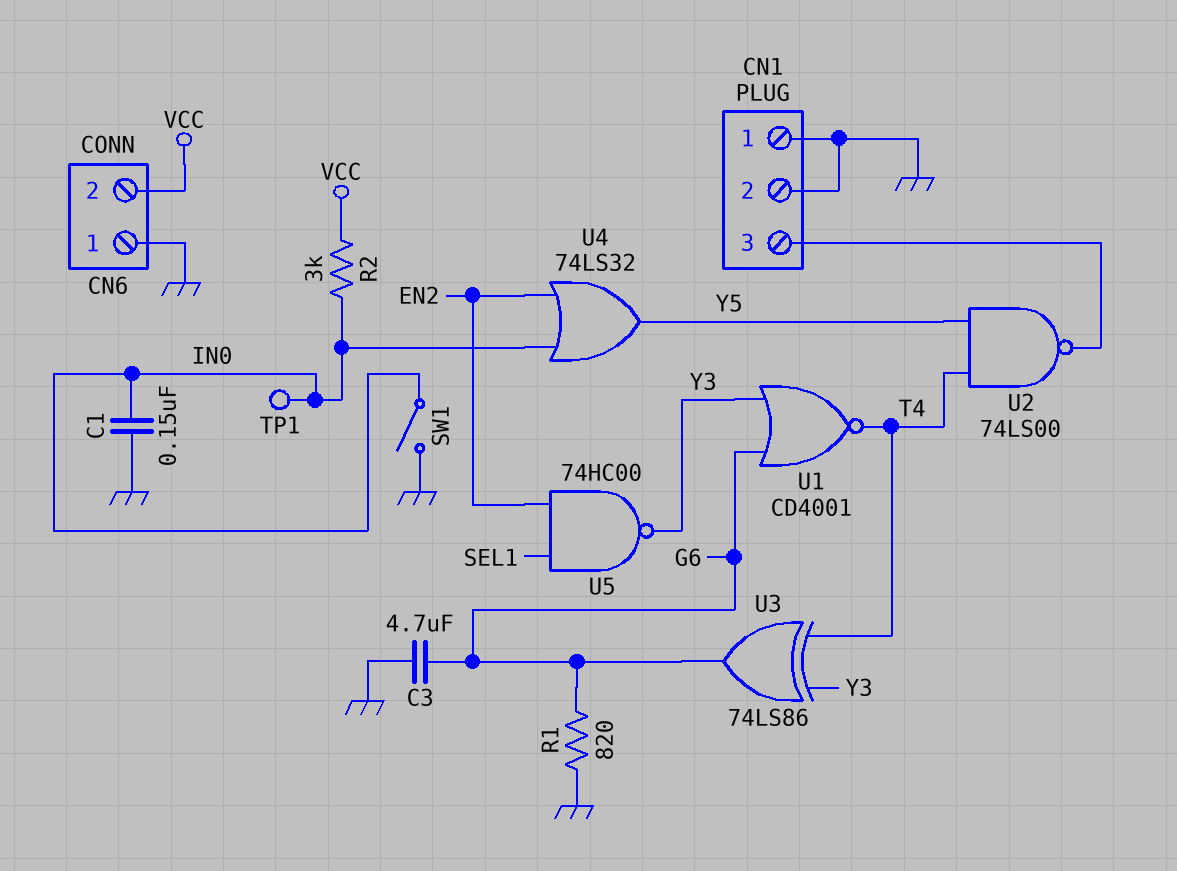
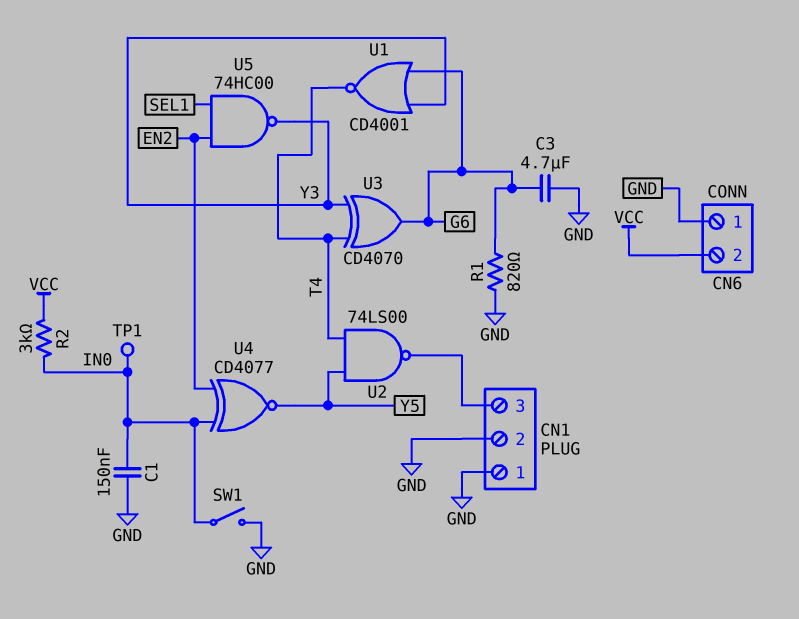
U3: XOR 74LS86 (in T4, in Y3, out G6) -> XOR CD4070 (in T4, in Y3, out G6)
U4: OR 74LS32 (in EN2, in IN0, out Y5) -> XNOR CD4077 (in EN2, in IN0, out Y5)

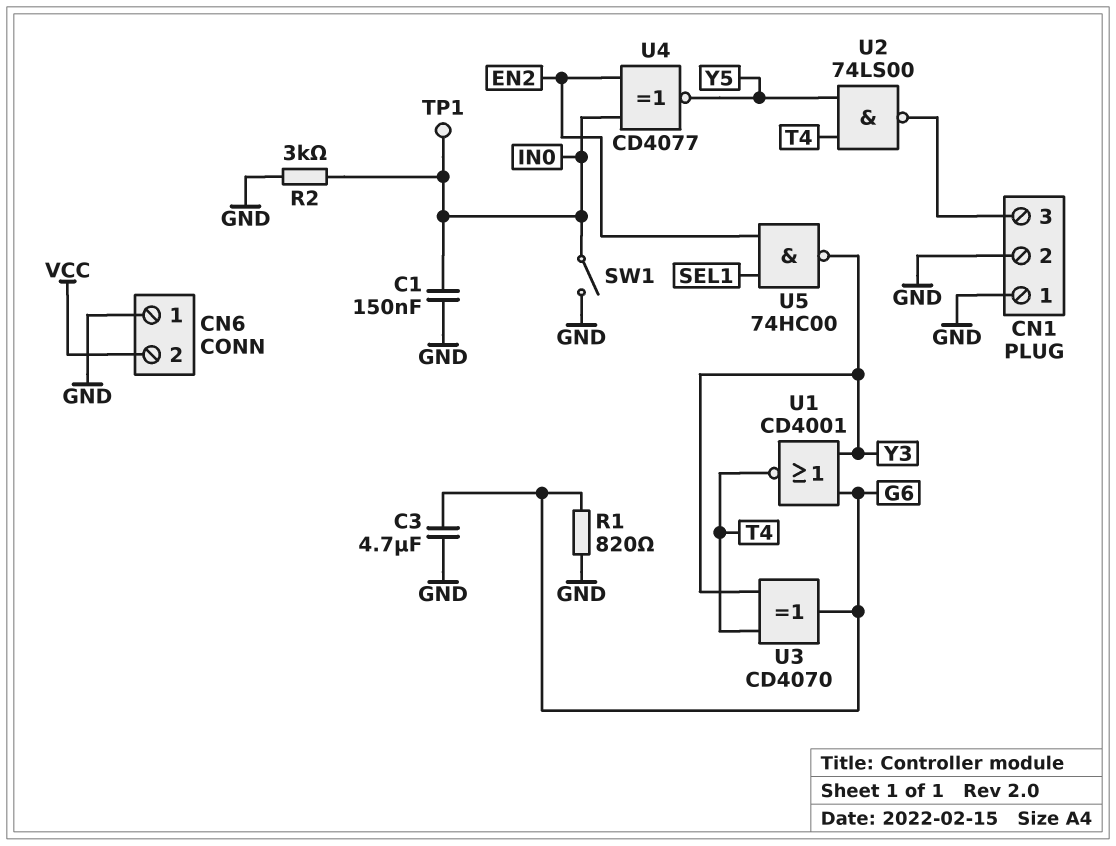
R2: 3k (IN0, VCC) -> 3k (GND, IN0)

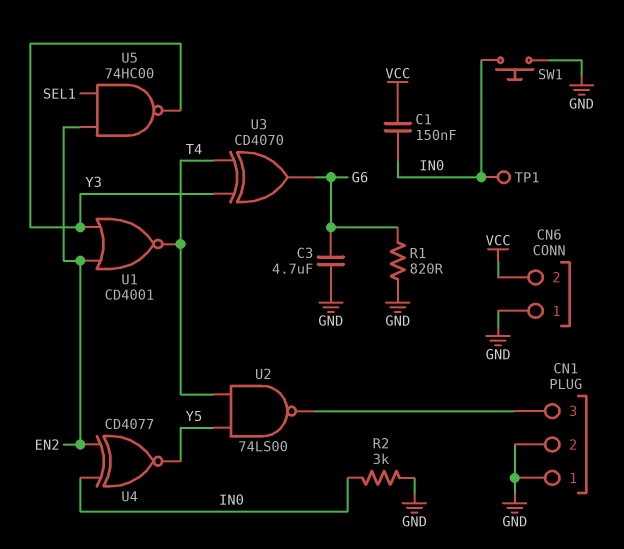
C1: 150nF (GND, IN0) -> 150nF (IN0, VCC)
SW1: switch (GND, IN0) -> button (GND, IN0)
U1: NOR CD4001 (in G6, in Y3, out T4) -> NOR CD4001 (in EN2, in Y3, out T4)

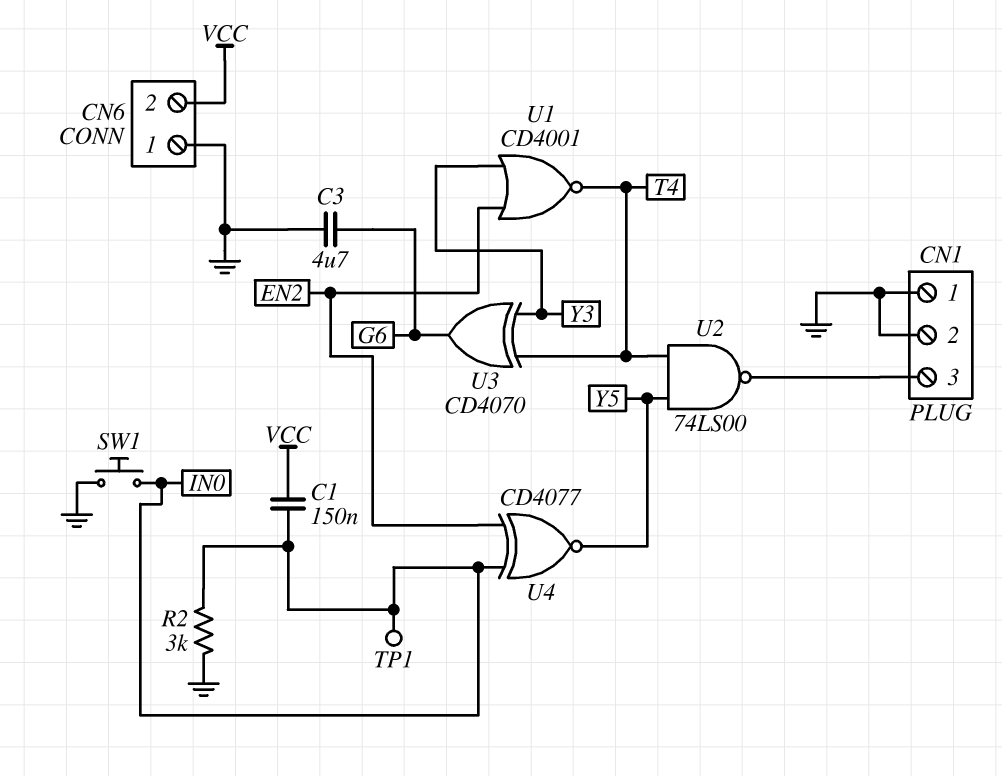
R1: 820 (G6, GND) -> none
U5: NAND 74HC00 (in EN2, in SEL1, out Y3) -> none

